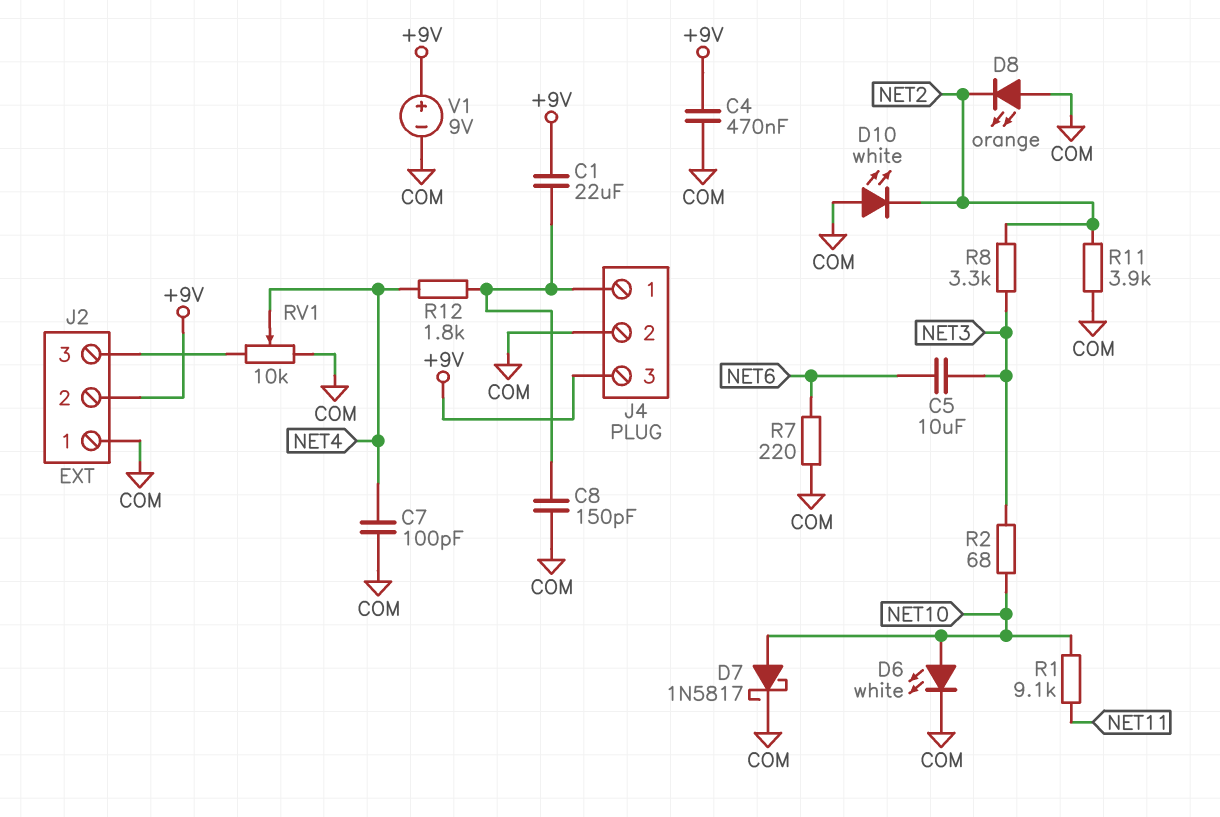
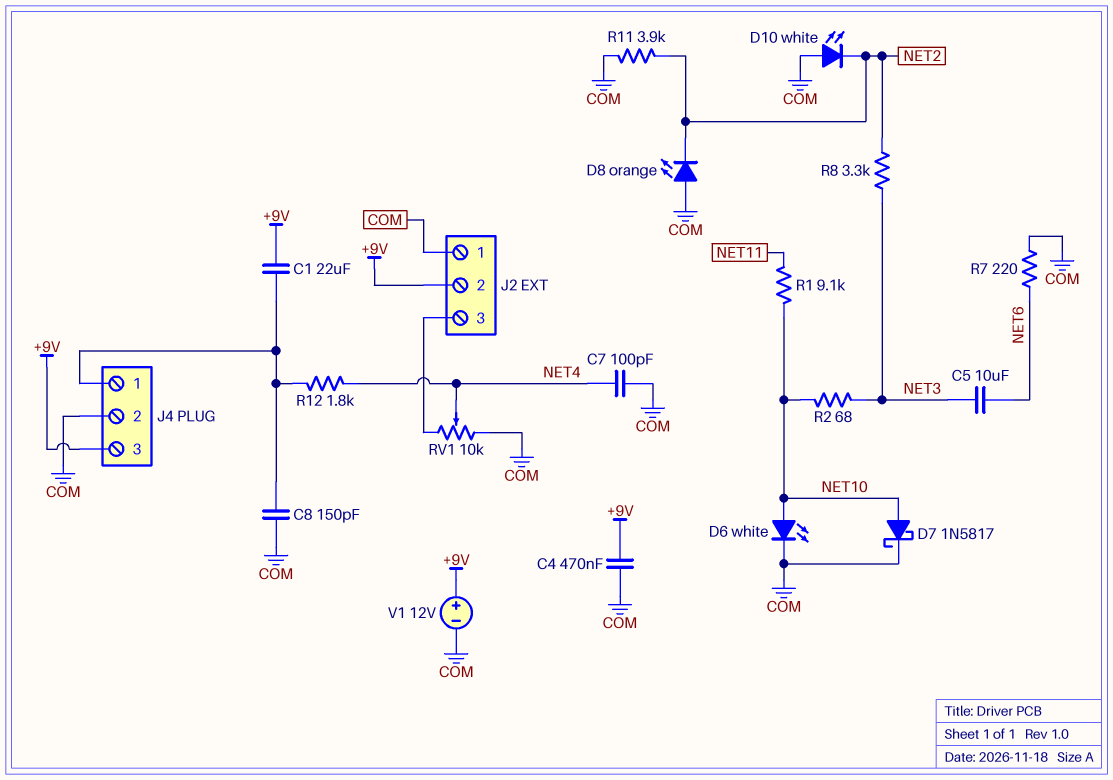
V1: 9V (plus +9V, minus COM) -> 12V (plus +9V, minus COM)

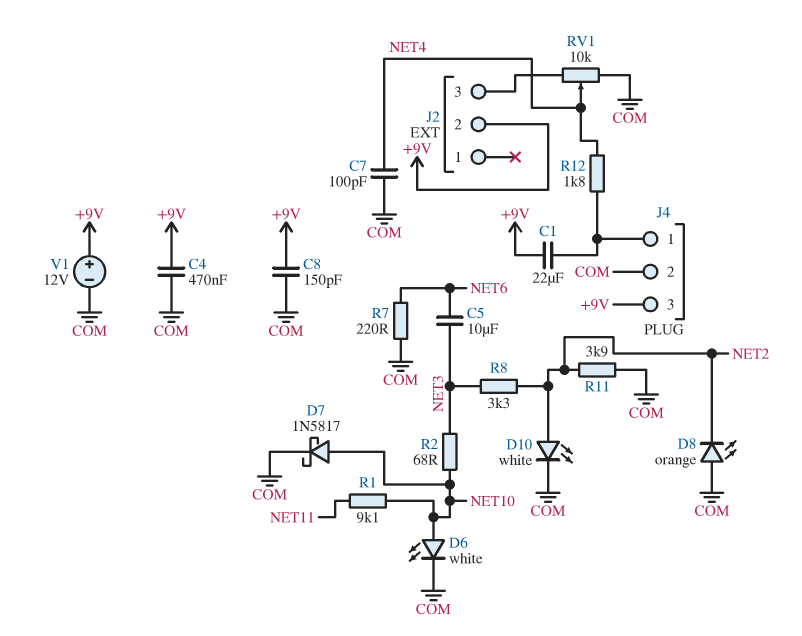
C8: 150pF (COM, J4/1) -> 150pF (+9V, COM)
D10: LED white (A COM, K NET2) -> LED white (A NET2, K COM)
J2 pin 1: COM -> none

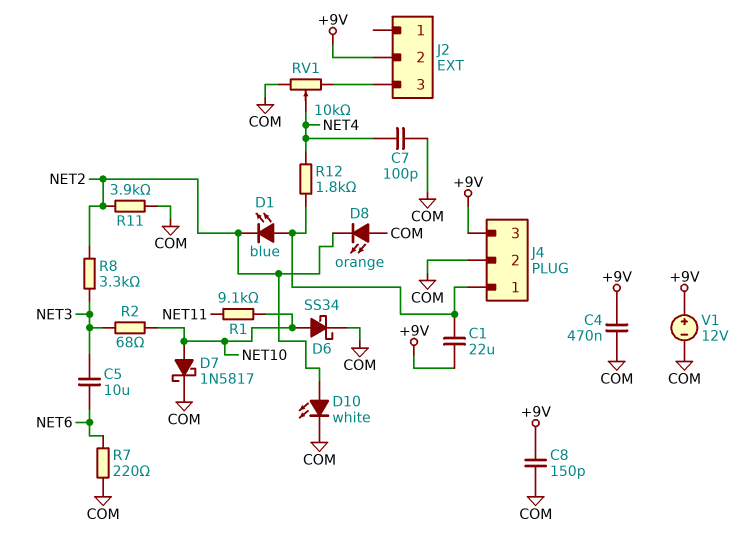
D1: none -> LED blue (A J4/1, K NET2)
D6: LED white (A NET10, K COM) -> schottky SS34 (A NET10, K COM)

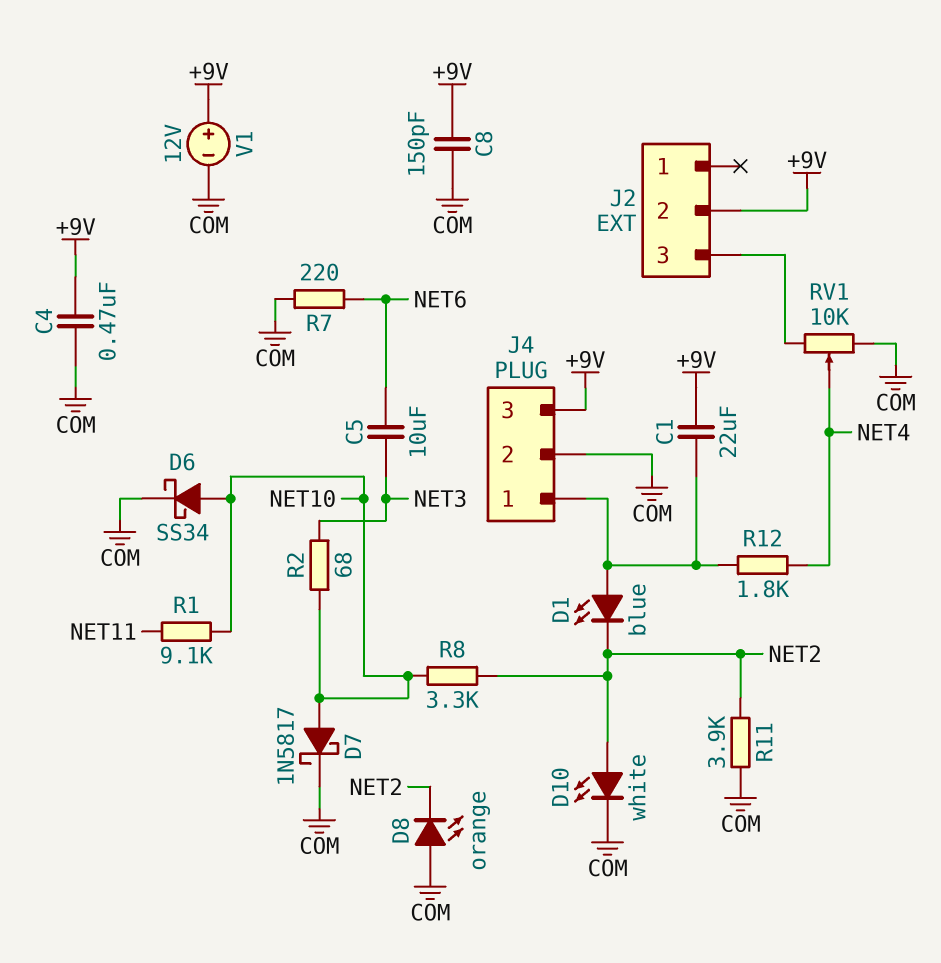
C7: 100pF (COM, NET4) -> none
R8: 3.3k (NET2, NET3) -> 3.3k (NET2, NET10)

